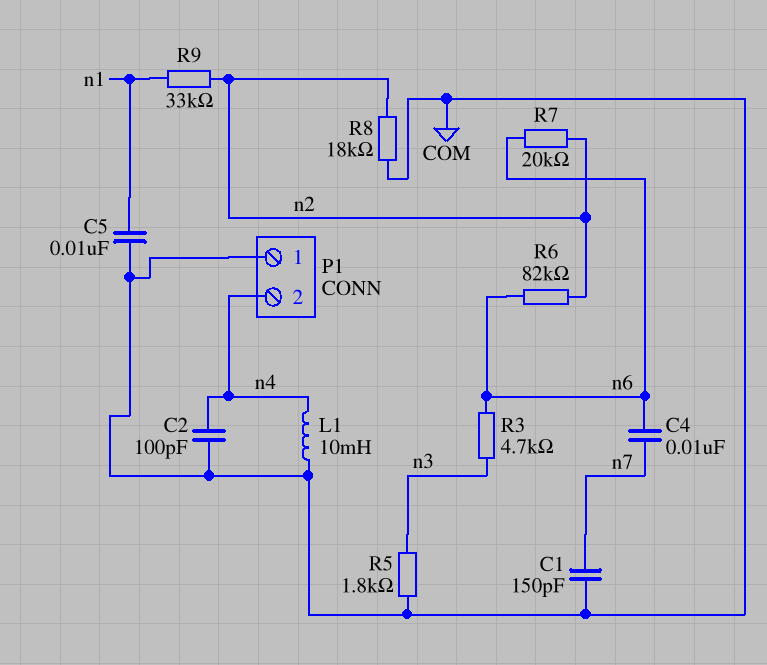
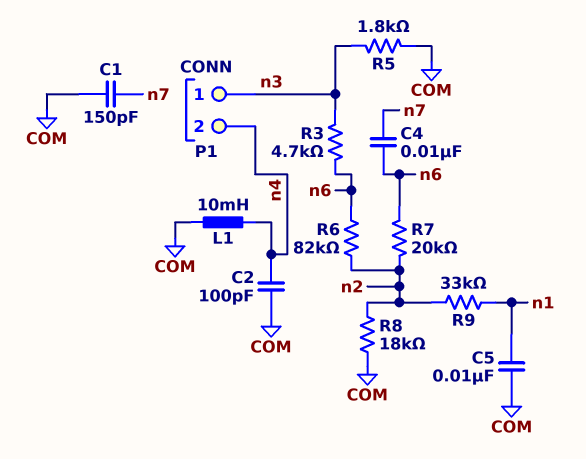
P1 pin 1: COM -> n3

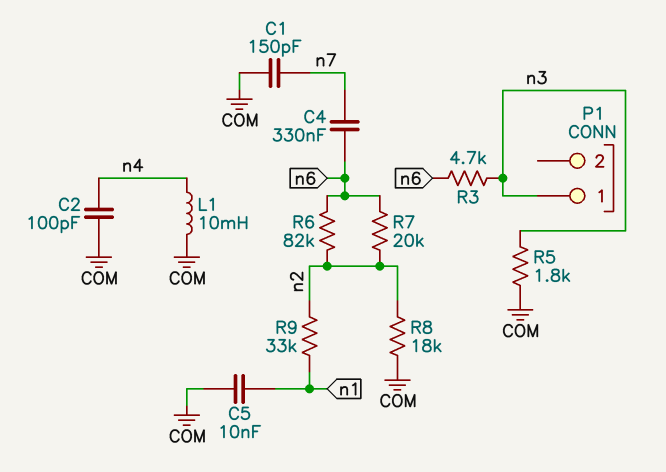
C4: 10nF (n6, n7) -> 330nF (n6, n7)
P1 pin 2: n4 -> none

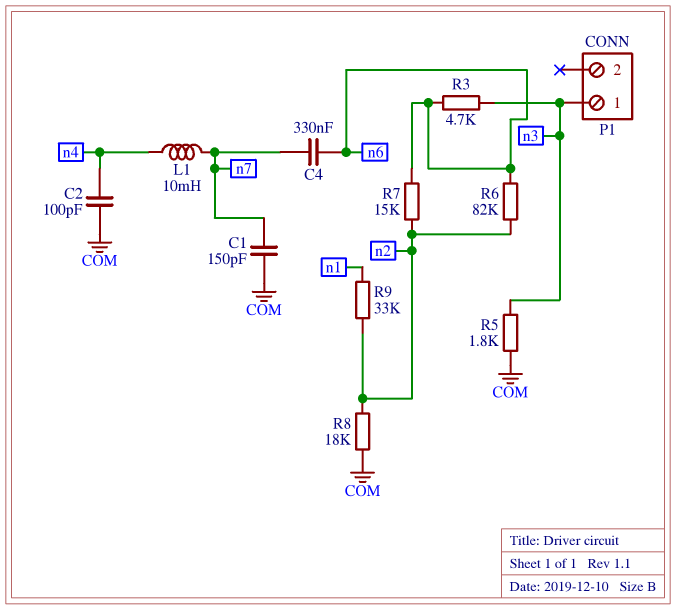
C5: 10nF (COM, n1) -> none
L1: 10mH (COM, n4) -> 10mH (n4, n7)
R7: 20k (n2, n6) -> 15k (n2, n6)

